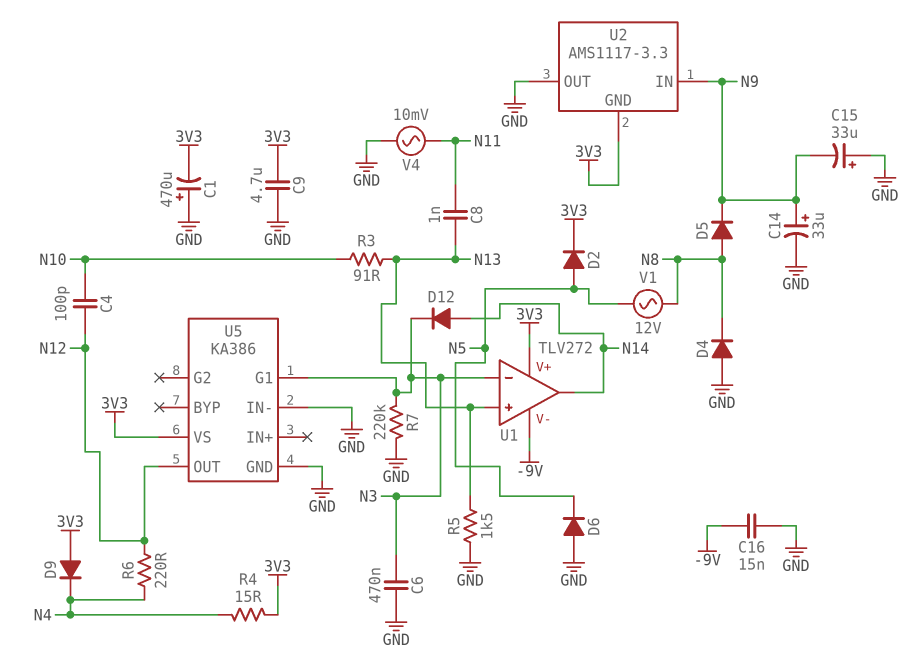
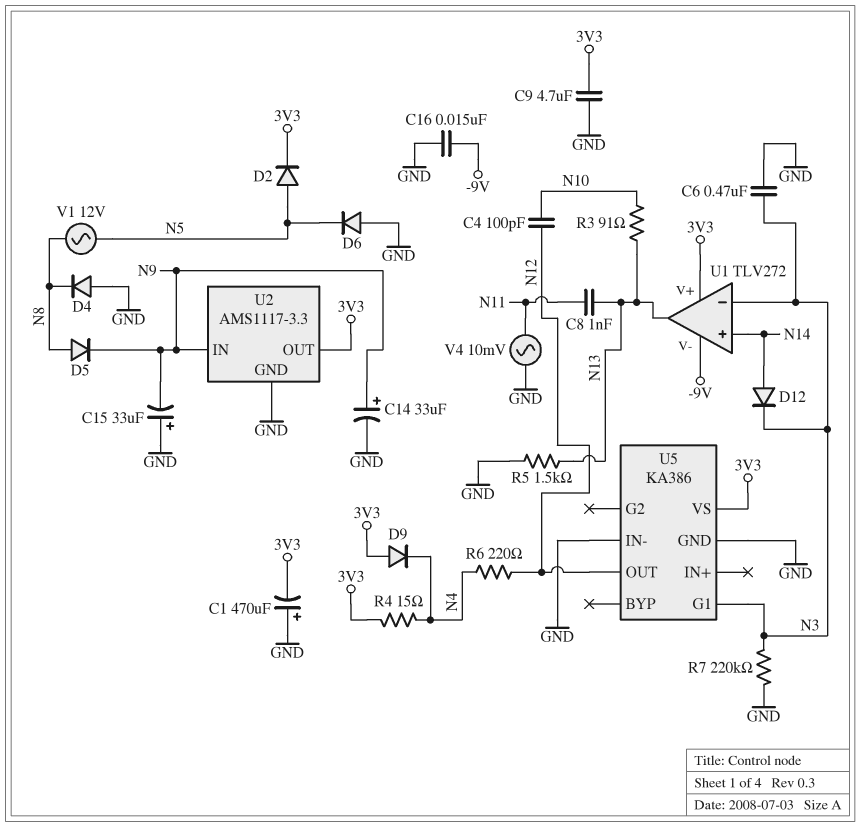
U1 pin in+: N13 -> N14
U1 pin out: N14 -> N13
U2 pin GND: 3V3 -> GND
U2 pin OUT: GND -> 3V3

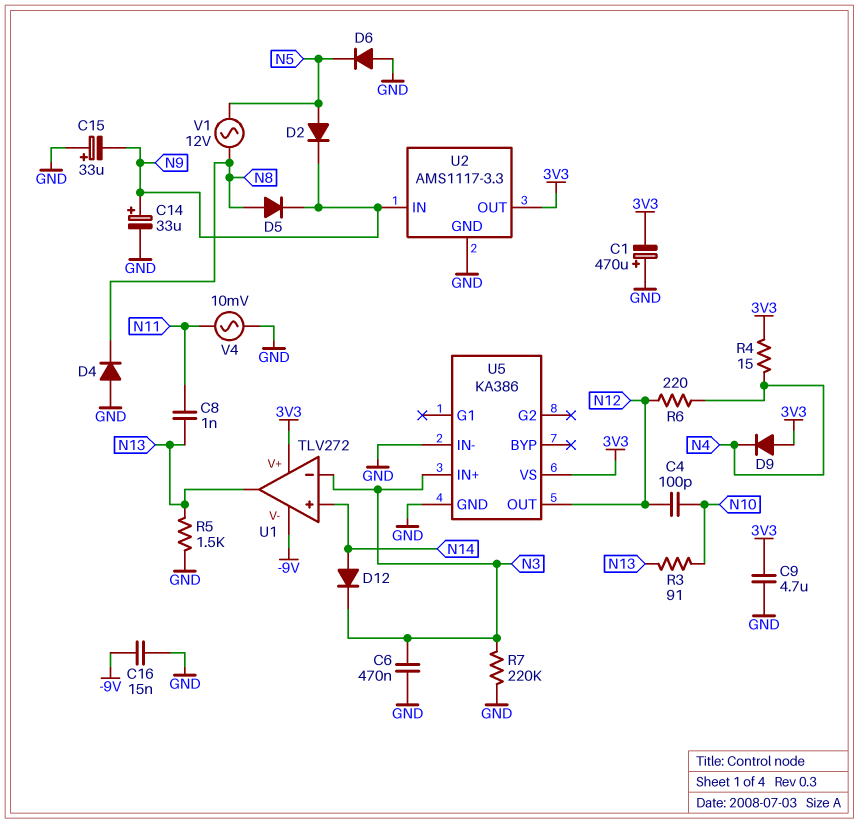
D2: diode (A N5, K 3V3) -> diode (A N5, K N9)
U5 pin G1: N3 -> none
U5 pin IN+: none -> N3

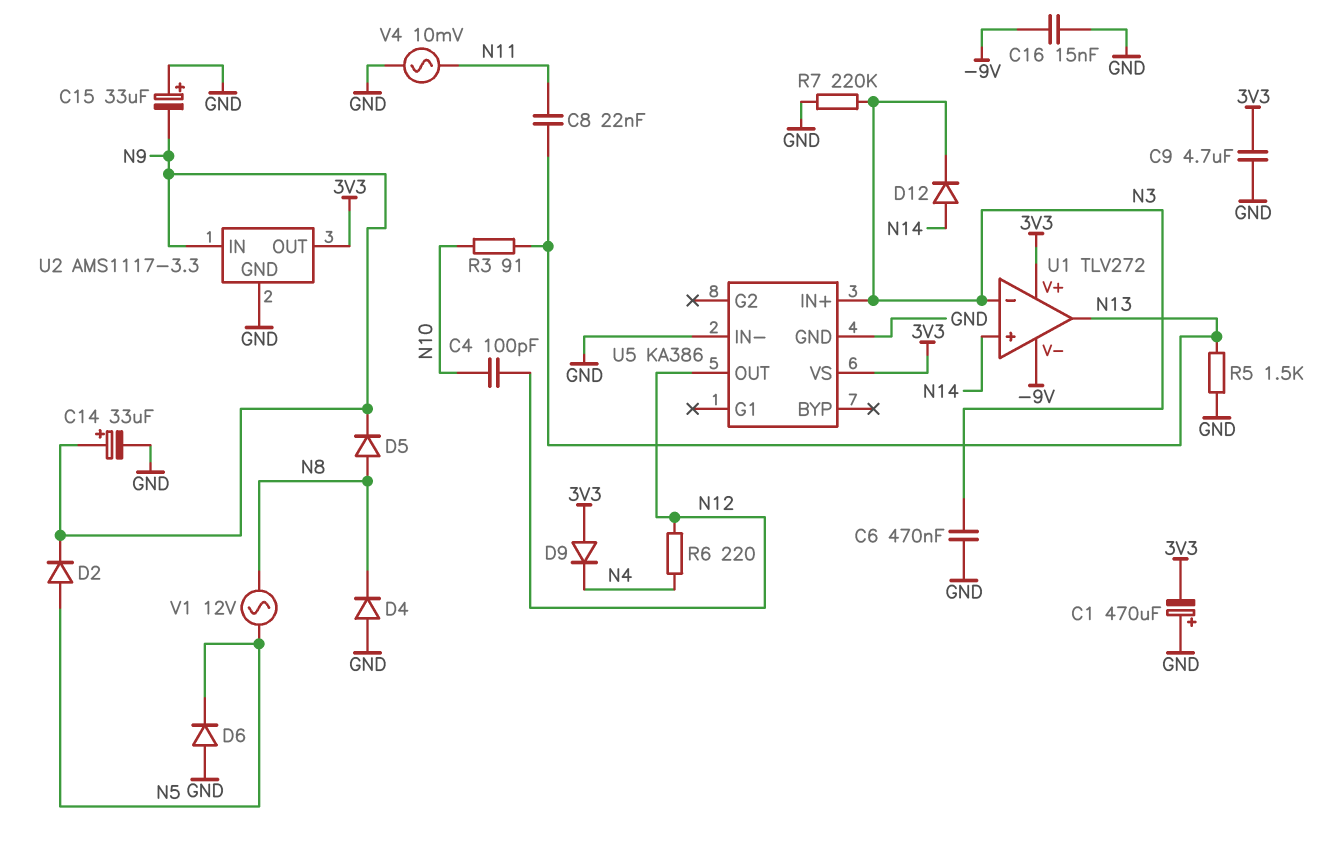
C8: 1nF (N11, N13) -> 22nF (N11, N13)
R4: 15 (3V3, N4) -> none

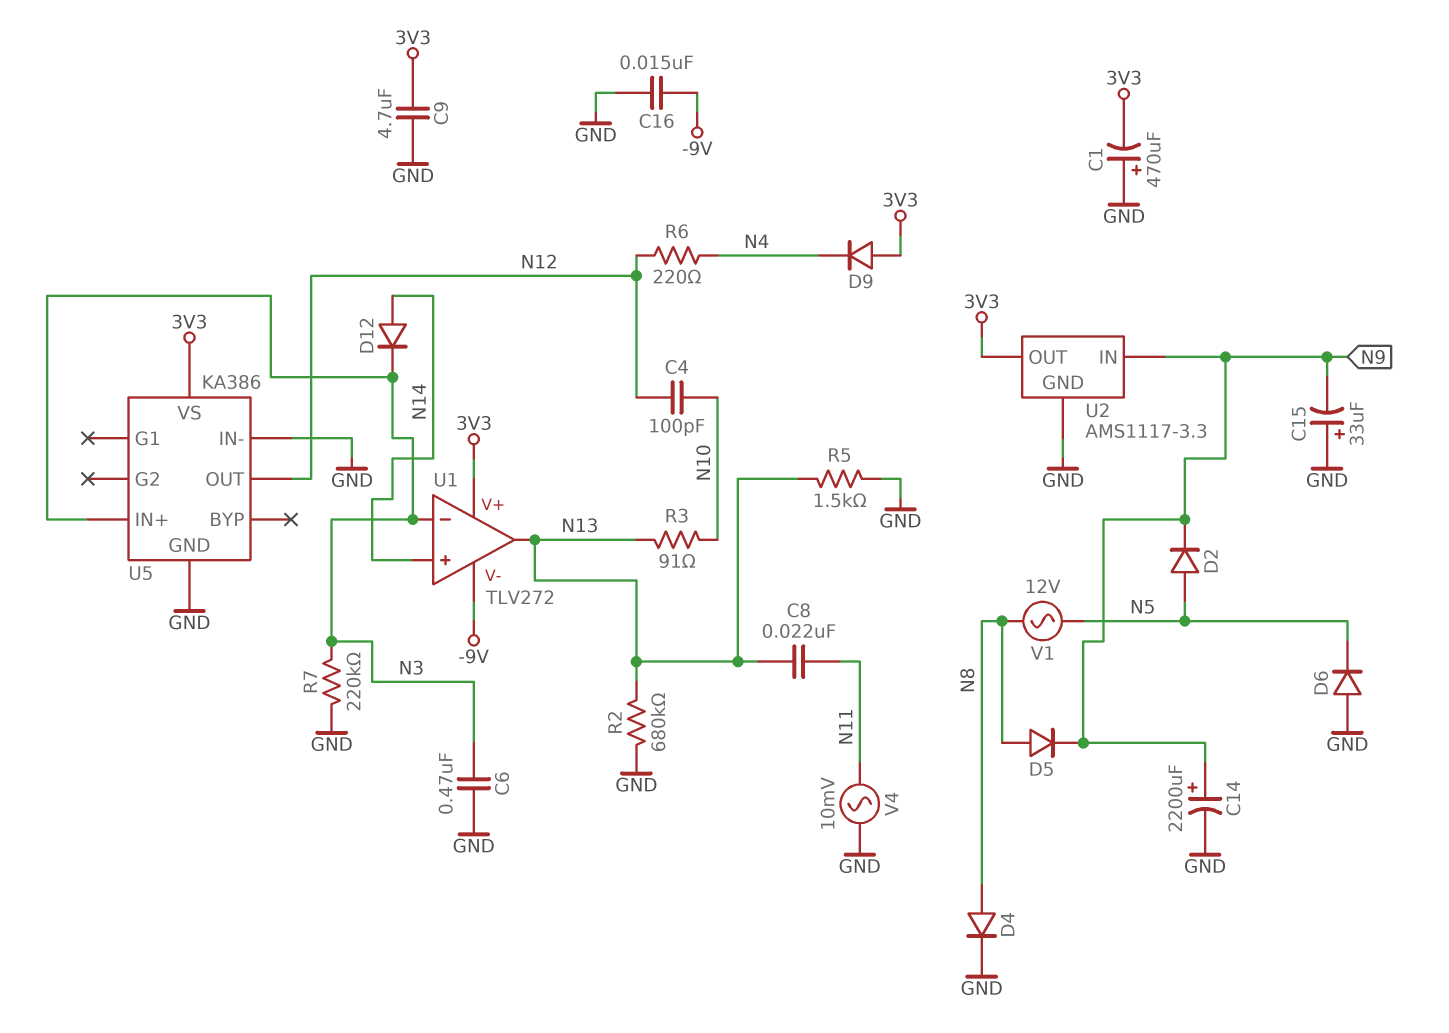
C14: 33uF (plus N9, minus GND) -> 2200uF (plus N9, minus GND)
D4: diode (A GND, K N8) -> diode (A N8, K GND)
R2: none -> 680k (GND, N13)

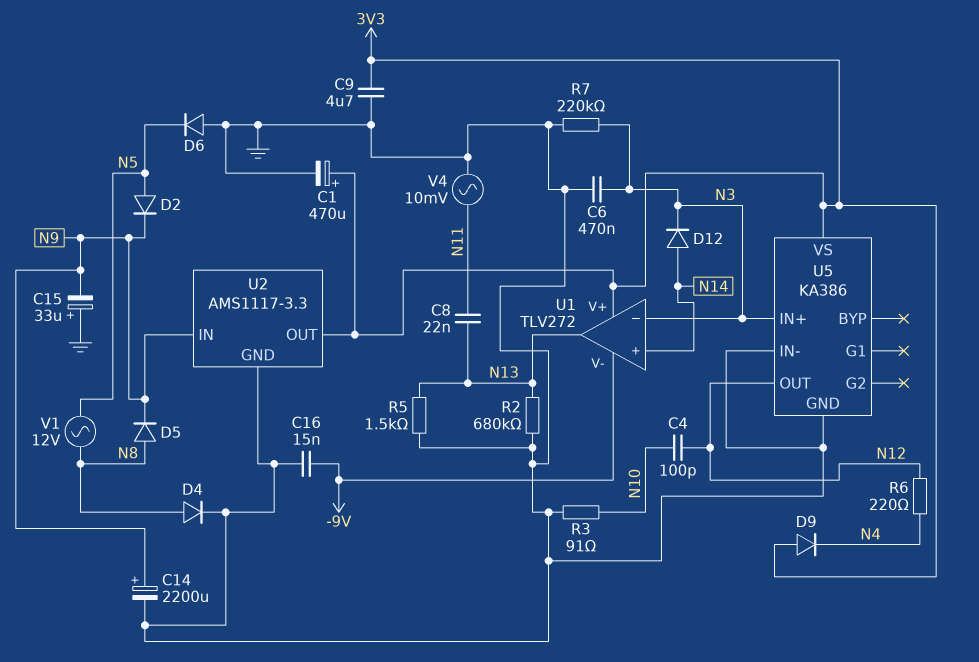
C1: 470uF (plus GND, minus 3V3) -> 470uF (plus 3V3, minus GND)
R3: 91 (N10, N13) -> 91 (GND, N10)

